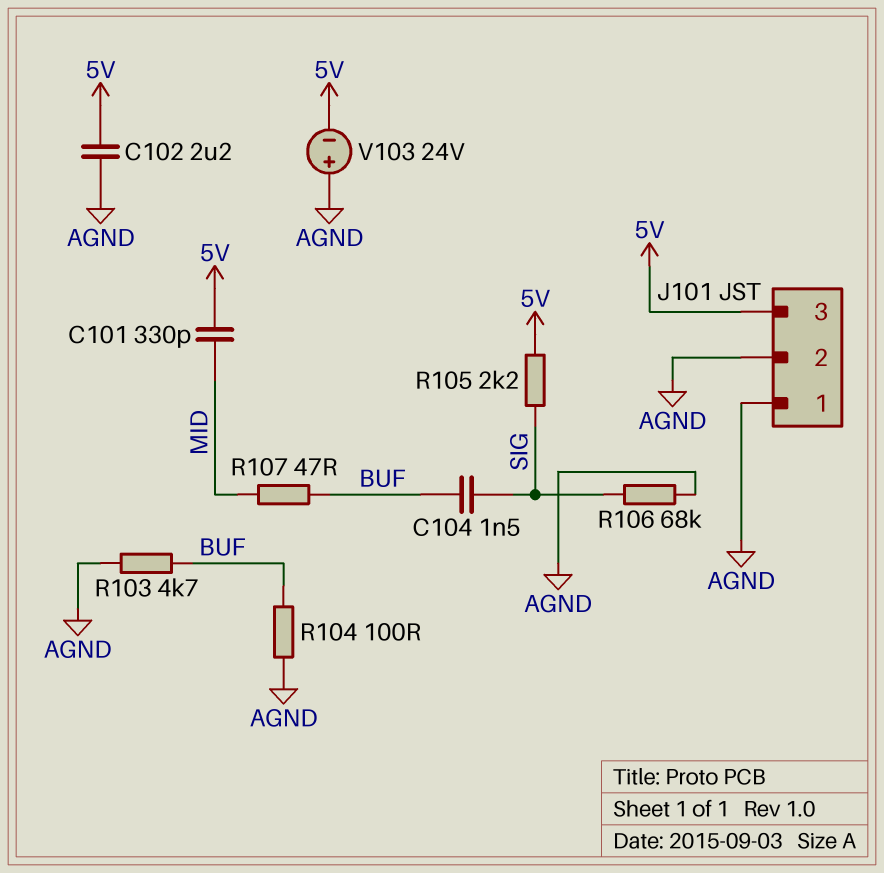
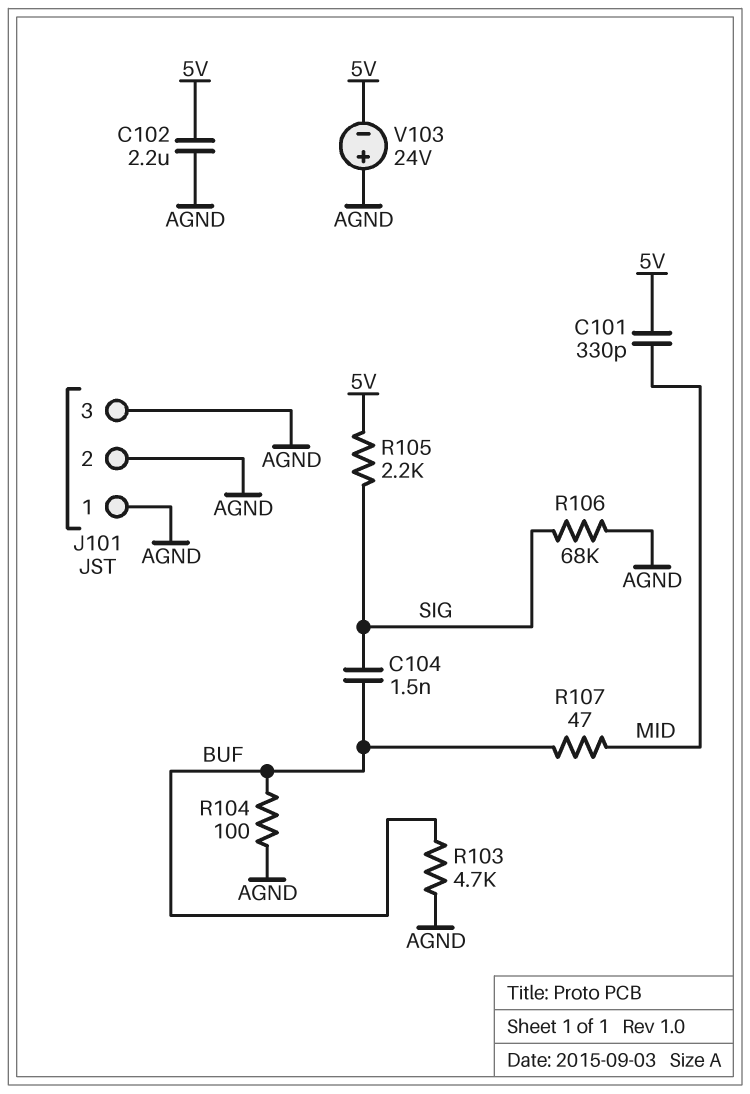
J101 pin 3: 5V -> AGND

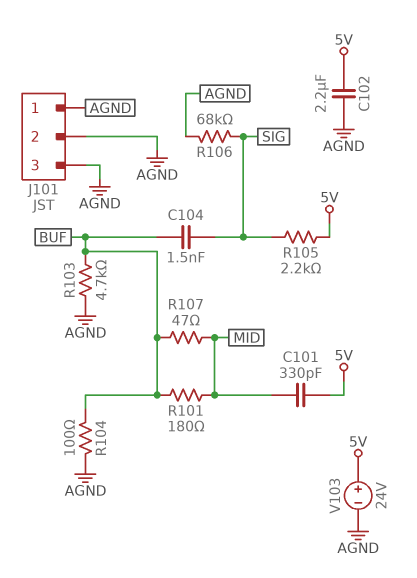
R101: none -> 180 (BUF, MID)
V103: 24V (plus AGND, minus 5V) -> 24V (plus 5V, minus AGND)

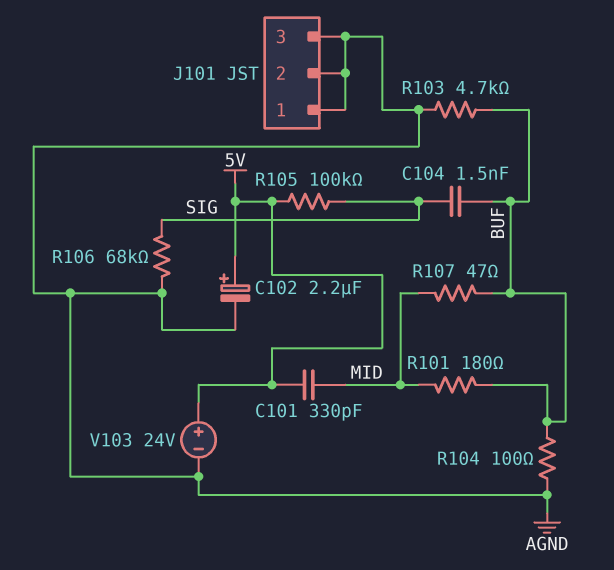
C102: 2.2uF (5V, AGND) -> 2.2uF (plus 5V, minus AGND)
R105: 2.2k (5V, SIG) -> 100k (5V, SIG)

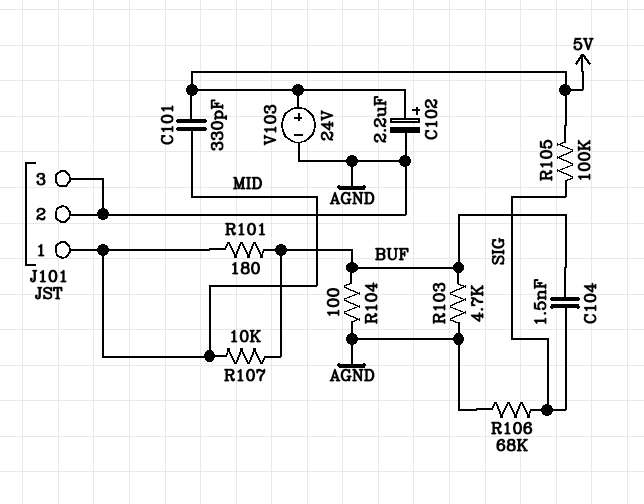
J101 pin 1: AGND -> MID
R107: 47 (BUF, MID) -> 10k (BUF, MID)

